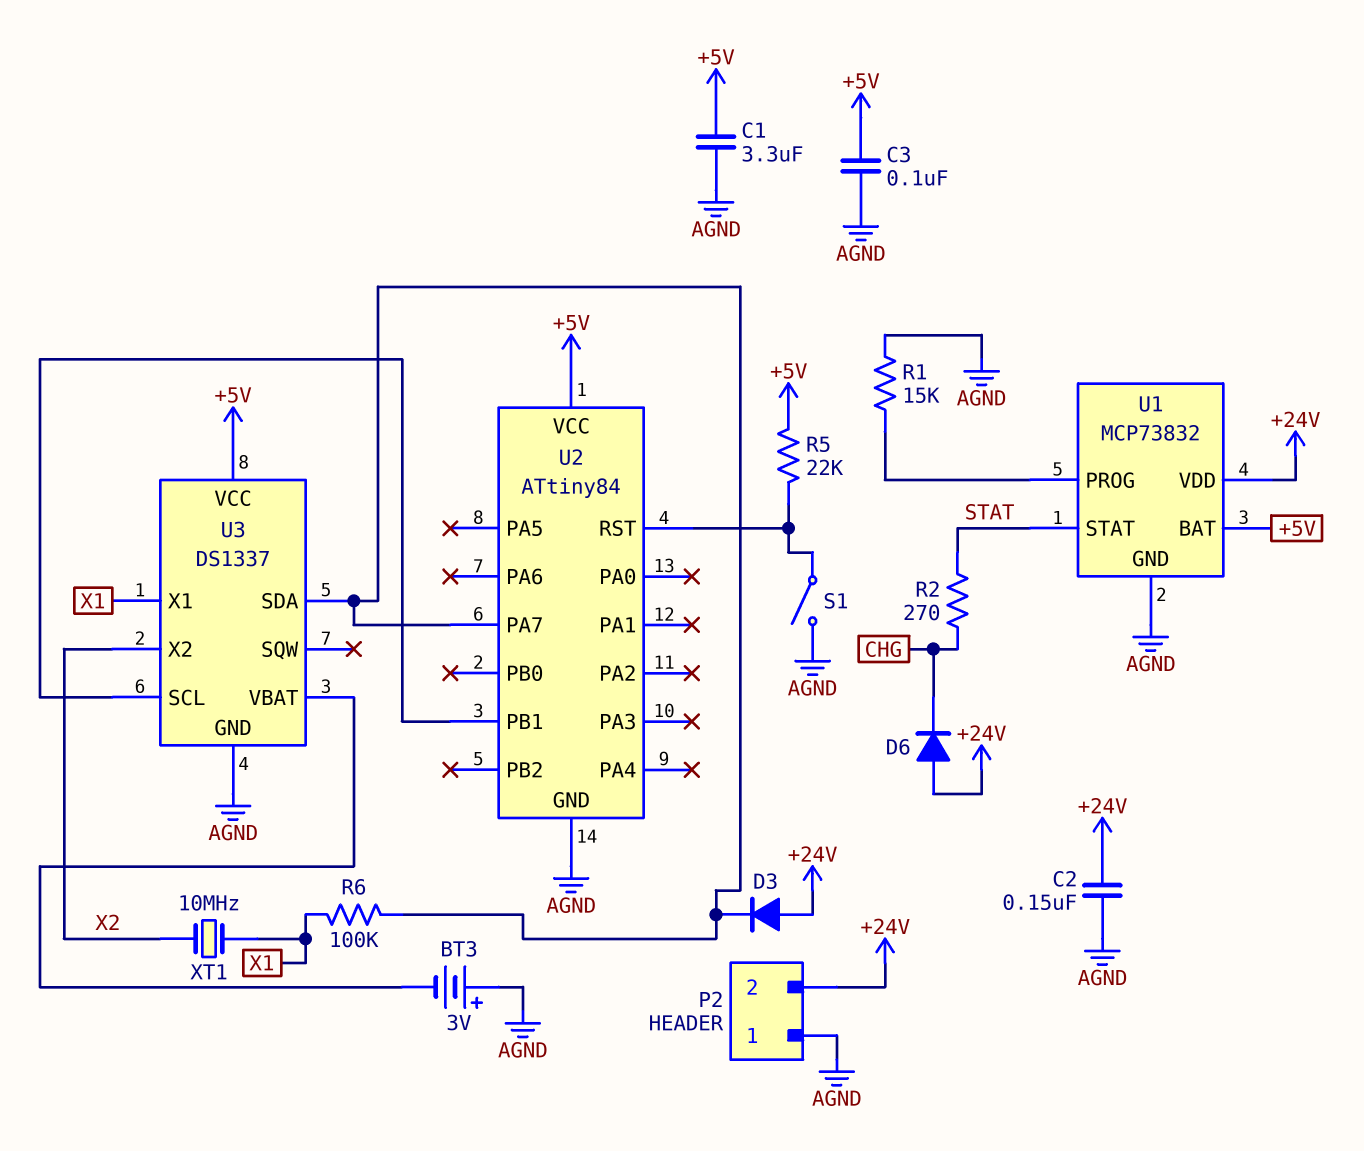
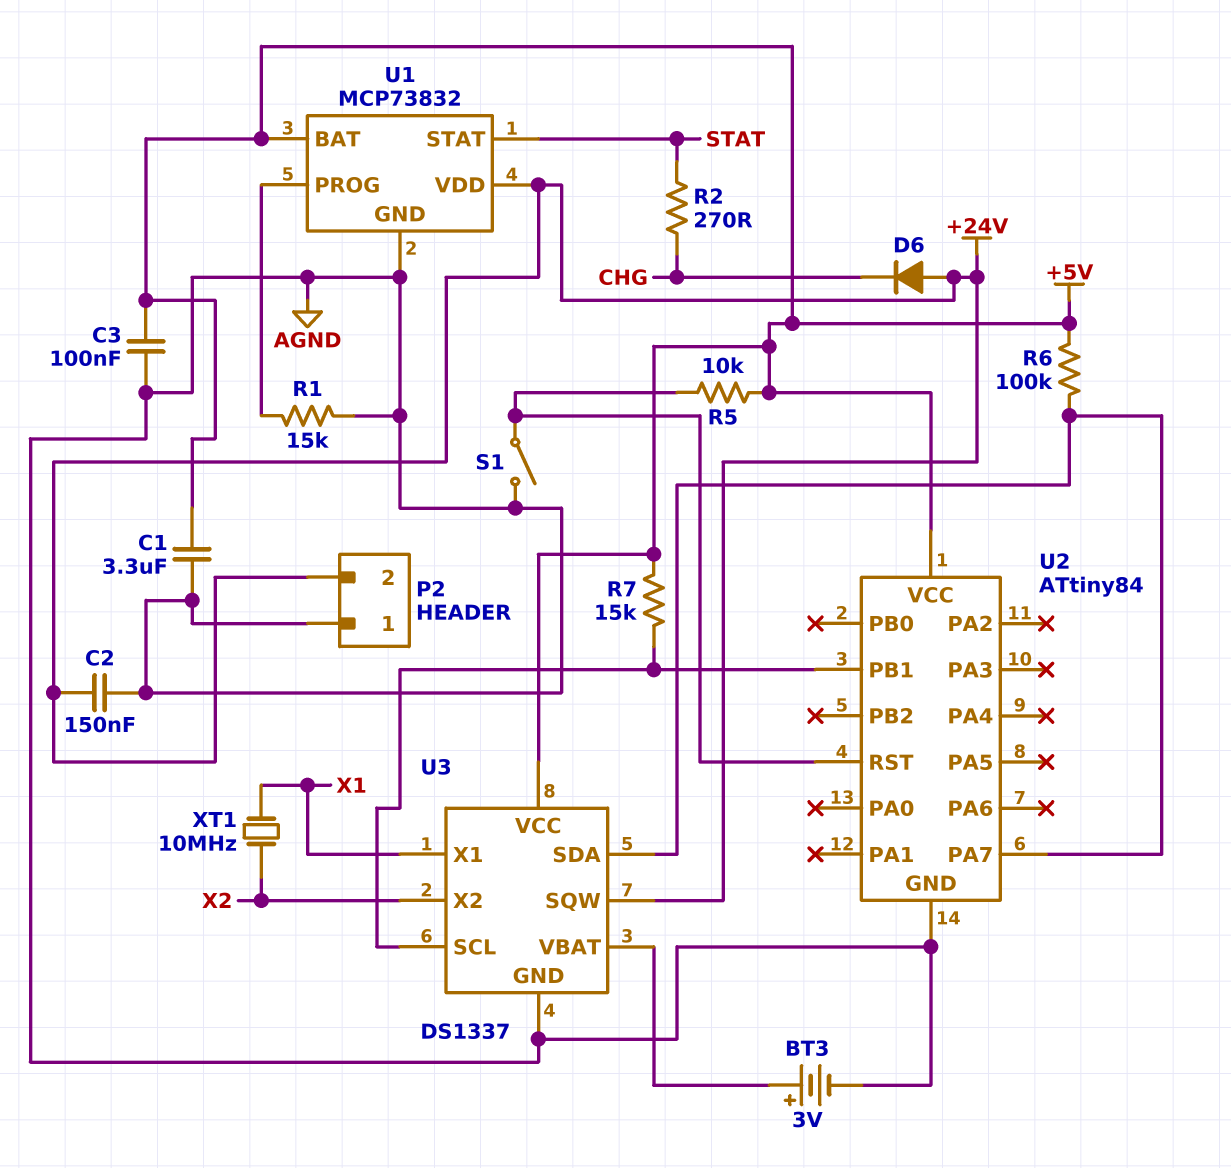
BT3: 3V (plus AGND, minus U3/VBAT) -> 3V (plus U3/VBAT, minus AGND)
D3: diode (A +24V, K U2/PA7) -> none
R5: 22k (+5V, U2/RST) -> 10k (+5V, U2/RST)
R6: 100k (U2/PA7, X1) -> 100k (+5V, U2/PA7)
R7: none -> 15k (+5V, U2/PB1)
U3 pin SQW: none -> +24V

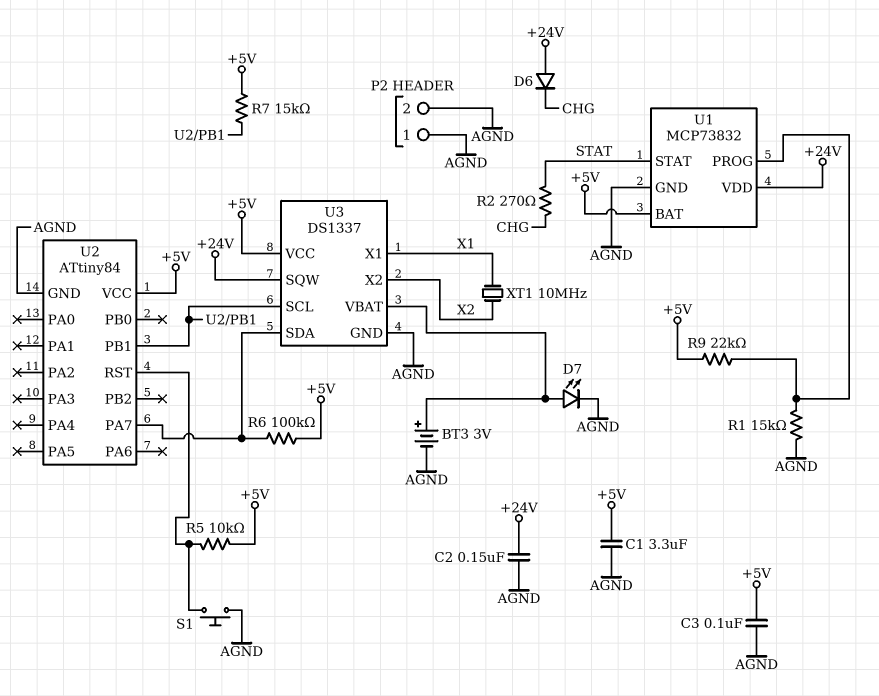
D7: none -> LED (A U3/VBAT, K AGND)
P2 pin 2: +24V -> AGND
R9: none -> 22k (+5V, U1/PROG)
S1: switch (AGND, U2/RST) -> button (AGND, U2/RST)

